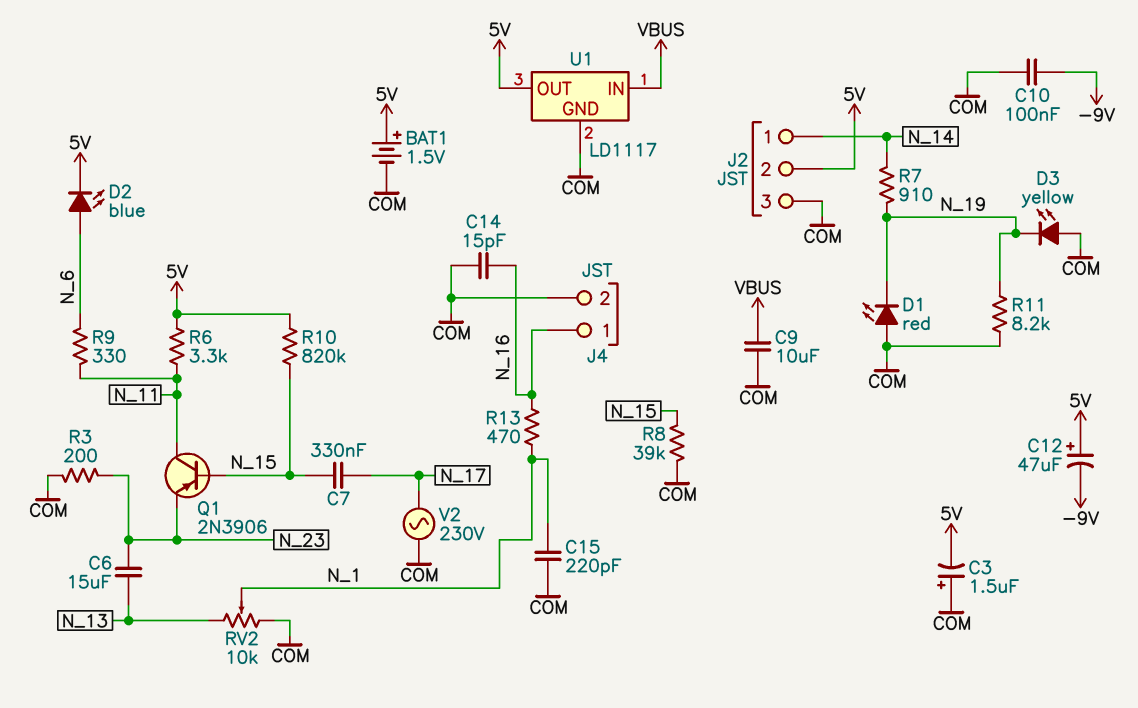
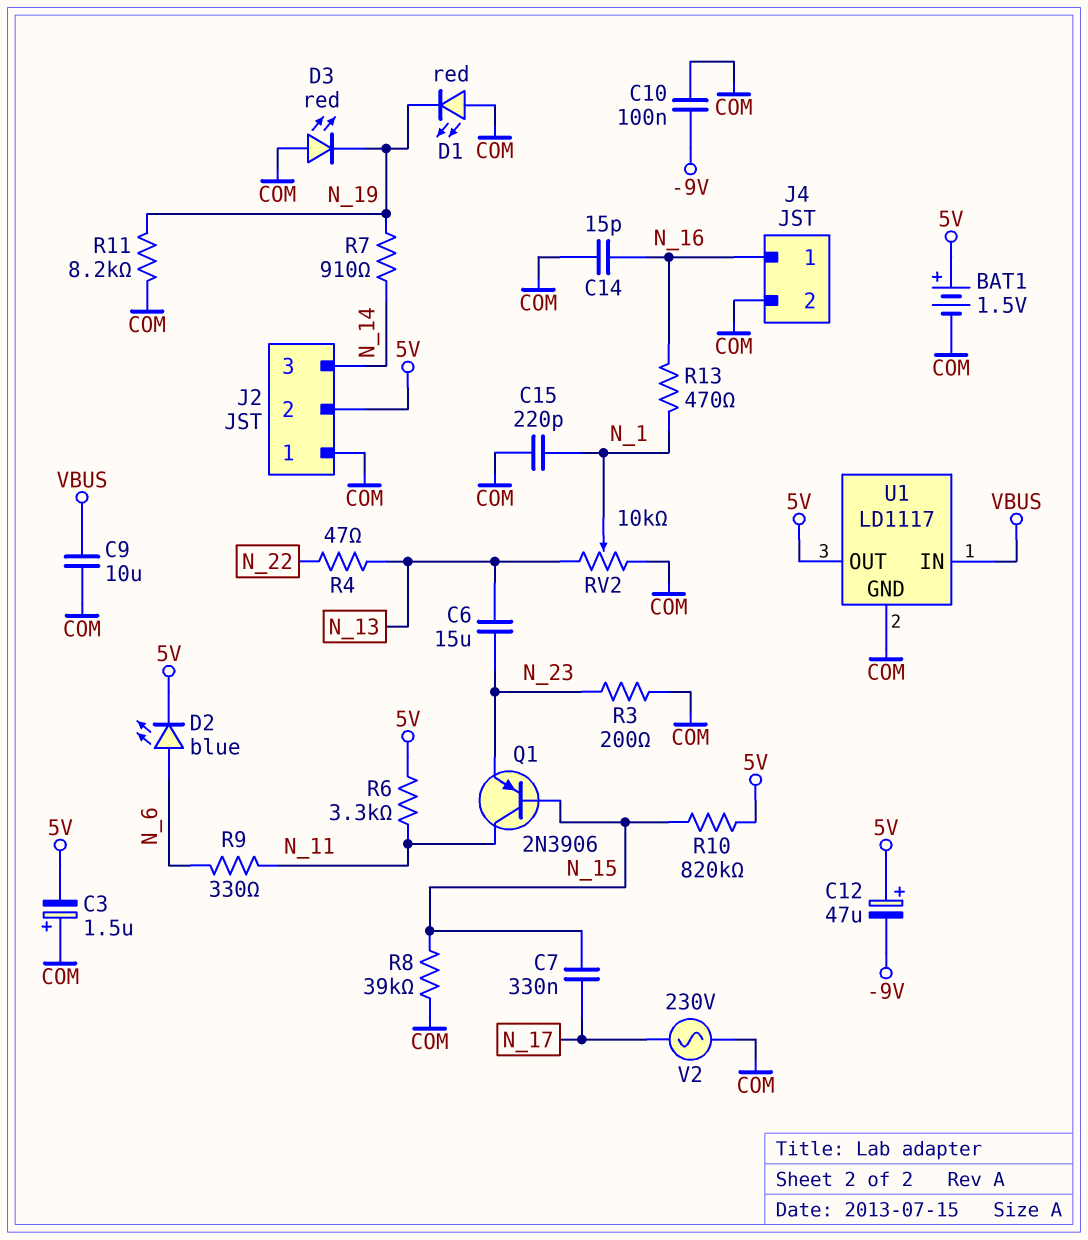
D3: LED yellow (A COM, K N_19) -> LED red (A COM, K N_19)
J2 pin 1: N_14 -> COM
J2 pin 3: COM -> N_14
R4: none -> 47 (N_13, N_22)

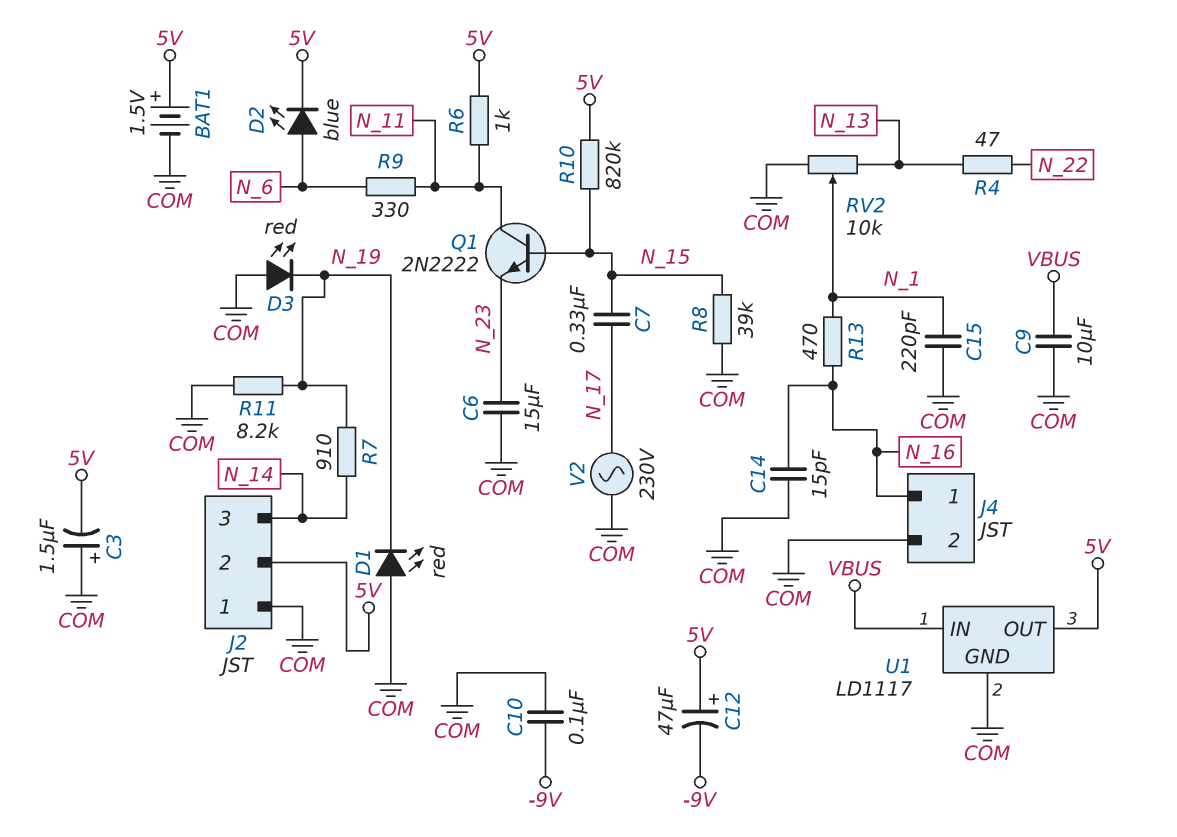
C6: 15uF (N_13, N_23) -> 15uF (COM, N_23)
Q1: PNP 2N3906 (B N_15, C N_11, E N_23) -> NPN 2N2222 (B N_15, C N_11, E N_23)
R3: 200 (COM, N_23) -> none
R6: 3.3k (5V, N_11) -> 1k (5V, N_11)

